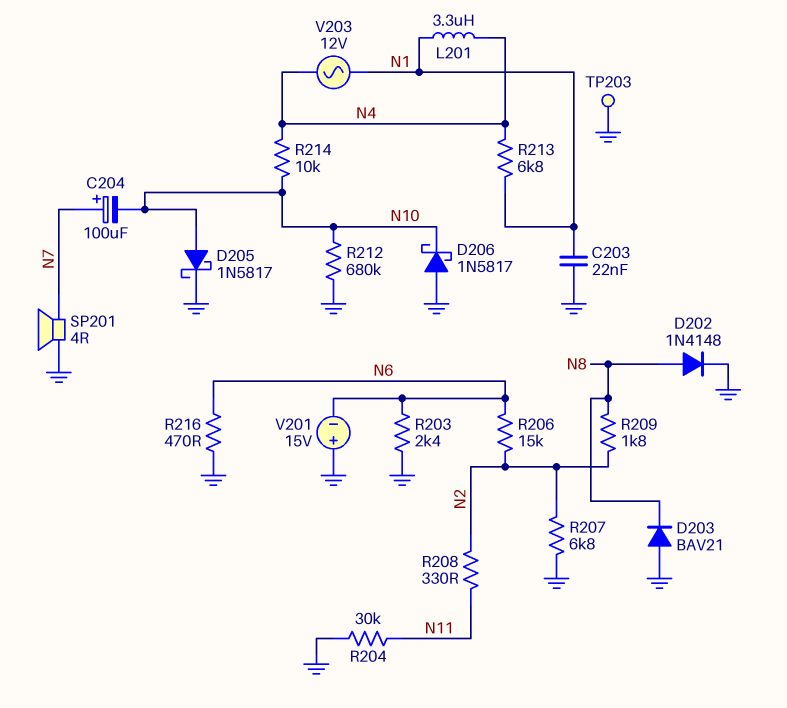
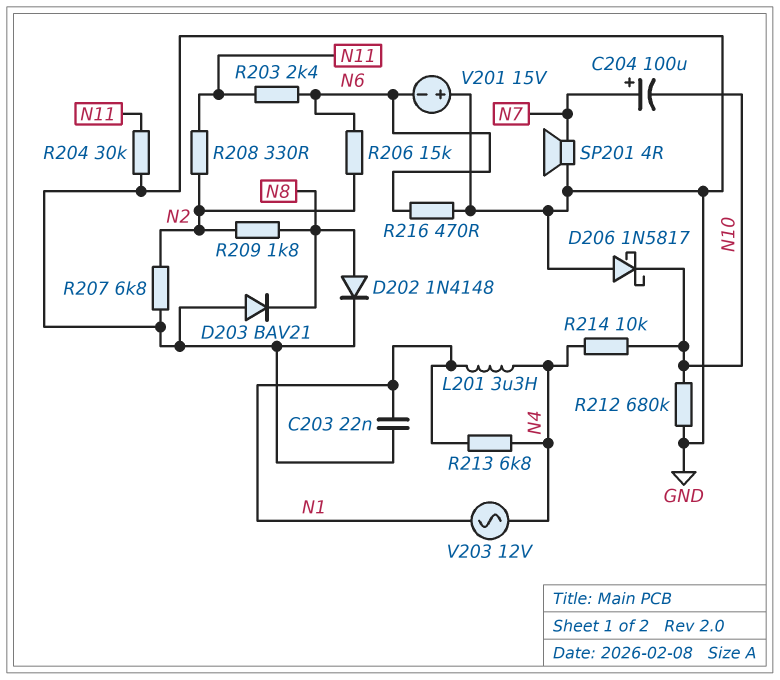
D205: schottky 1N5817 (A N10, K GND) -> none
R203: 2.4k (GND, N6) -> 2.4k (N6, N11)
TP203: test point (GND) -> none

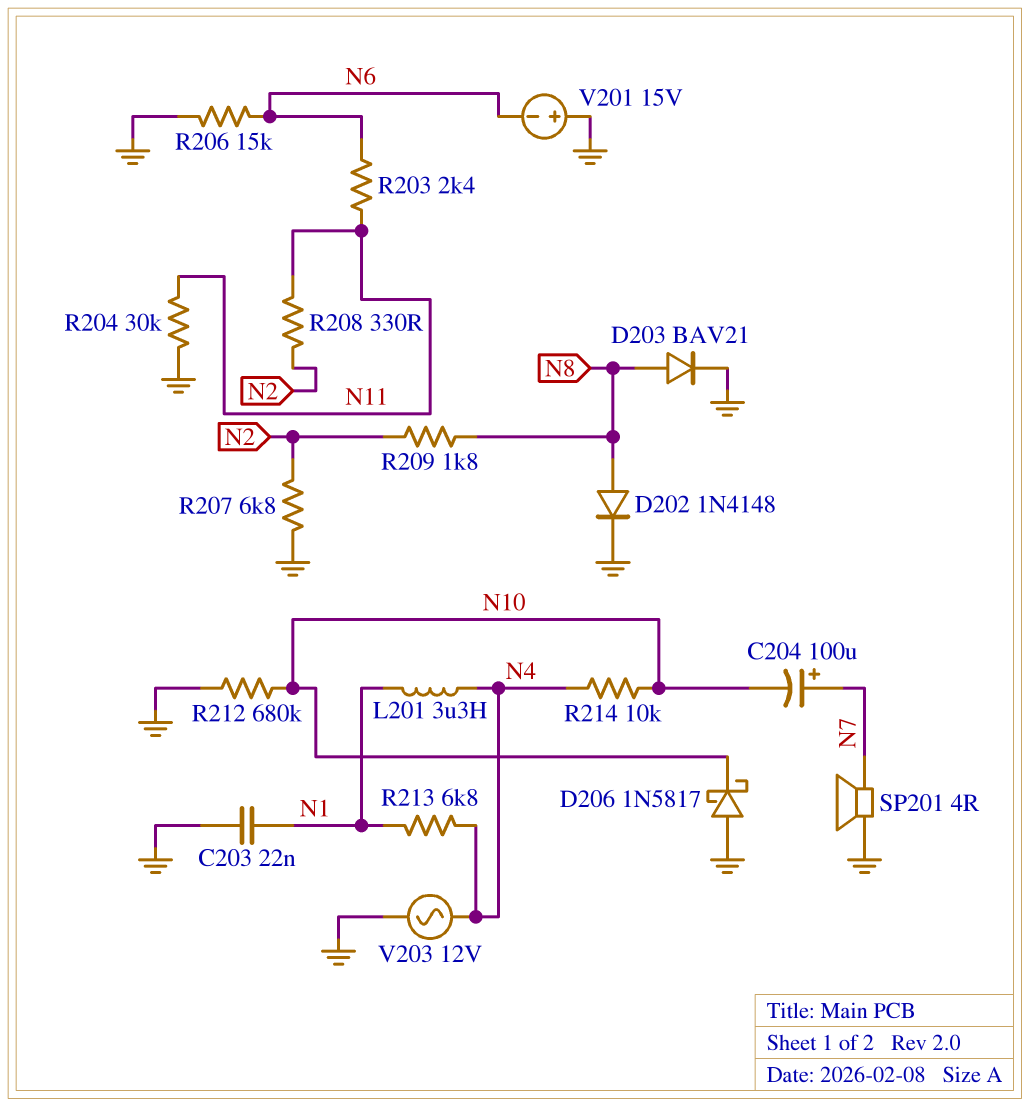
D203: diode BAV21 (A GND, K N8) -> diode BAV21 (A N8, K GND)
R206: 15k (N2, N6) -> 15k (GND, N6)
R216: 470 (GND, N6) -> none
V203: AC 12V (N1, N4) -> AC 12V (GND, N4)

